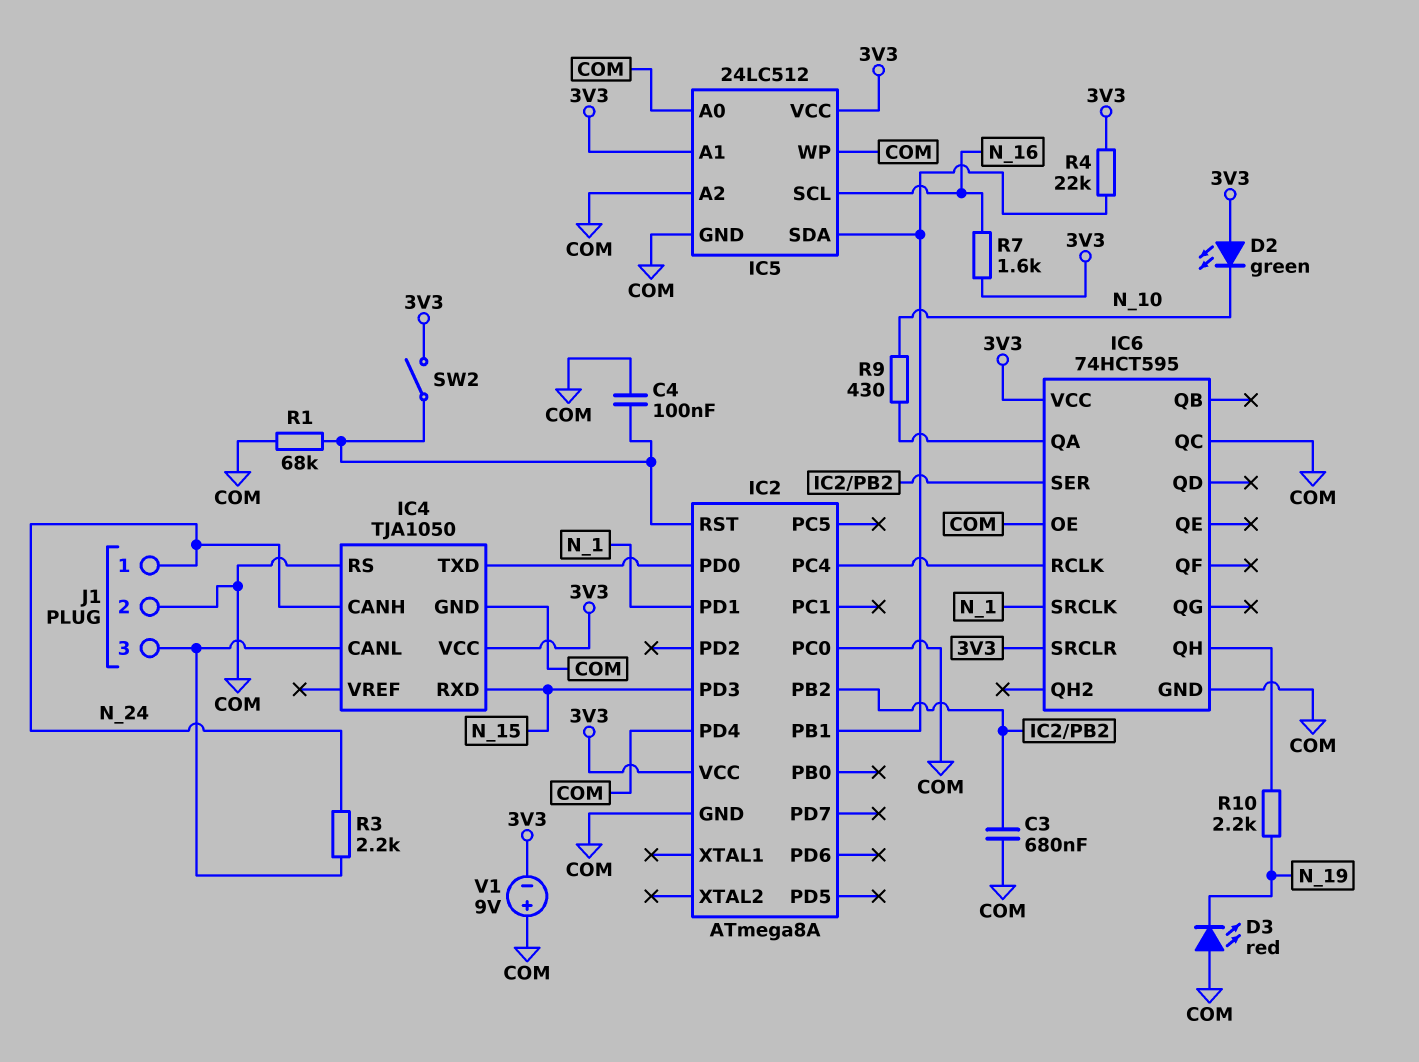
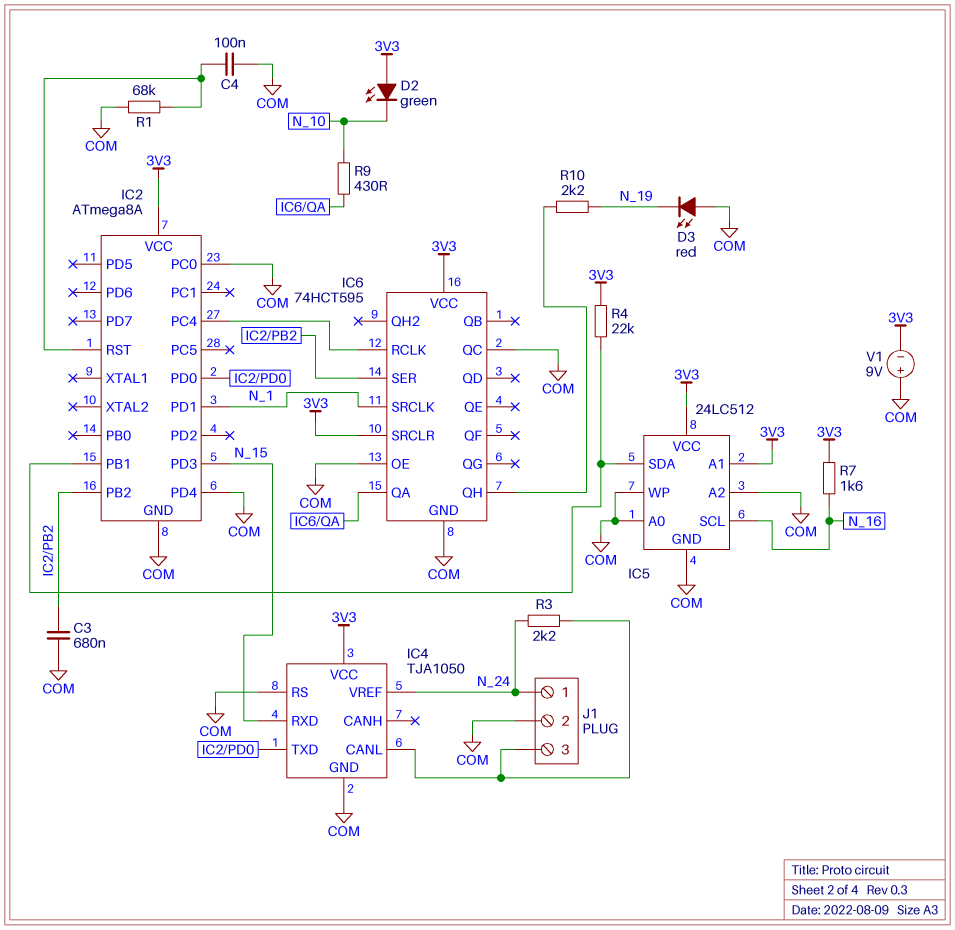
IC4 pin CANH: N_24 -> none
IC4 pin VREF: none -> N_24
SW2: switch (3V3, IC2/RST) -> none

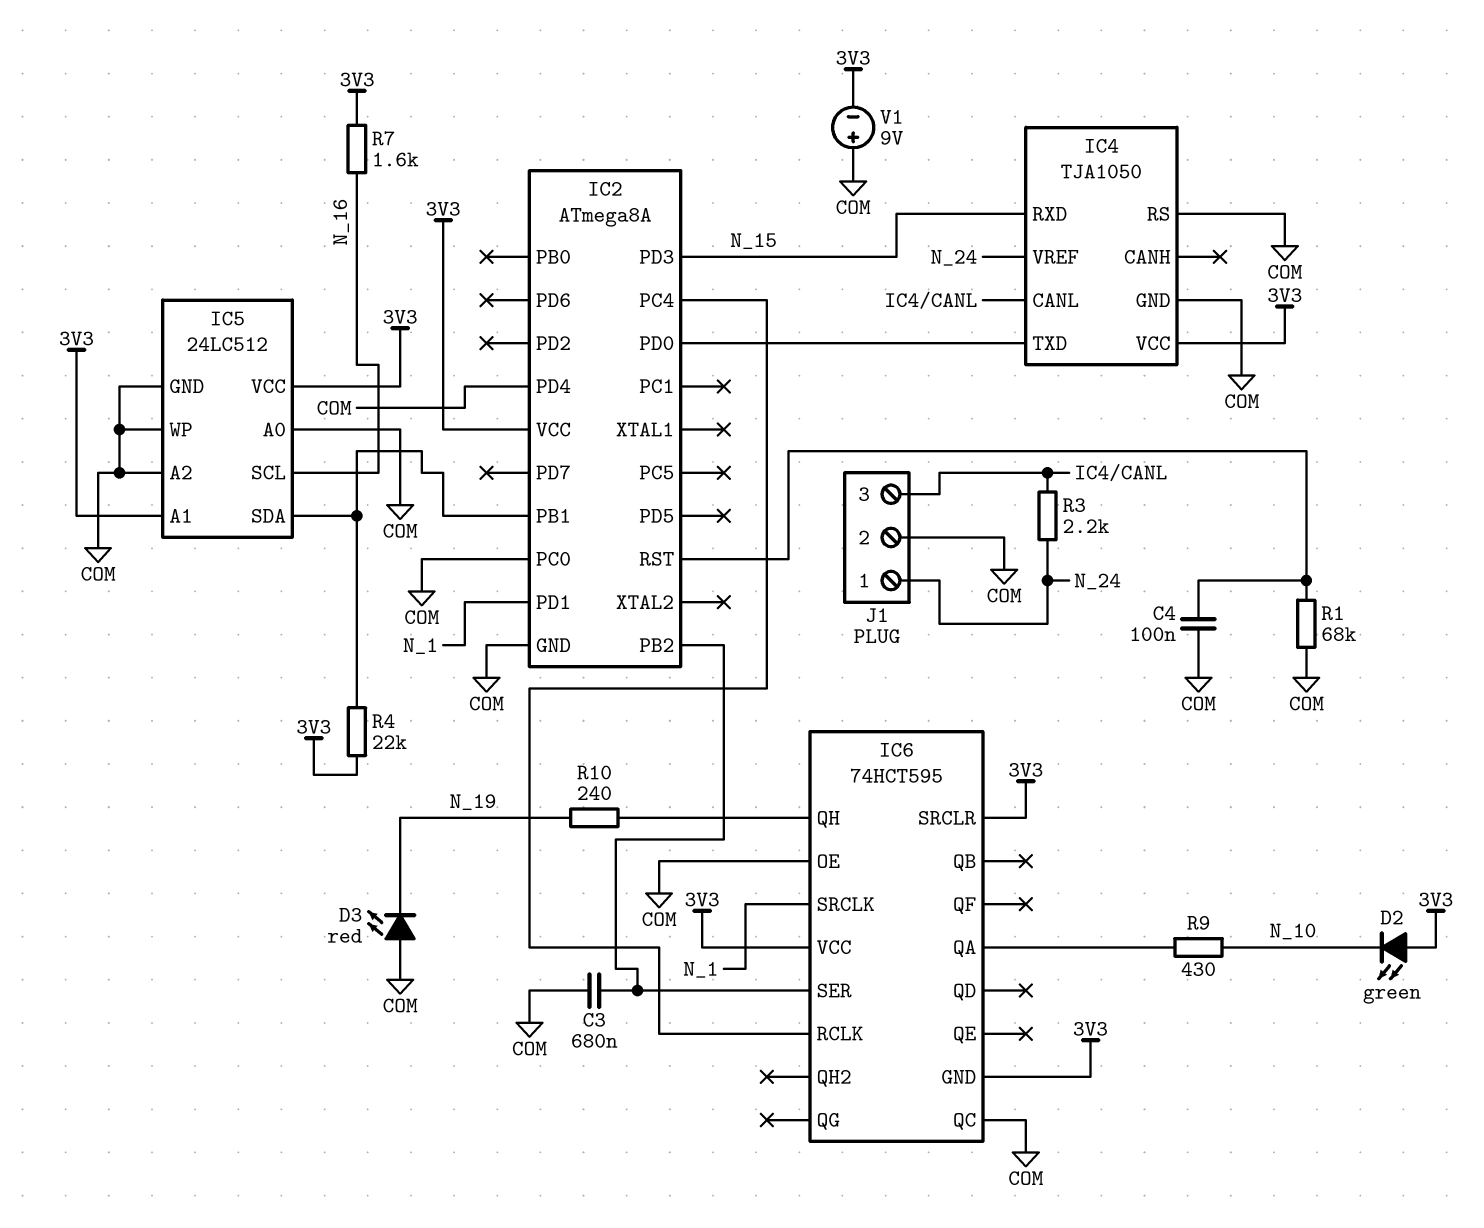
IC6 pin GND: COM -> 3V3
R10: 2.2k (IC6/QH, N_19) -> 240 (IC6/QH, N_19)

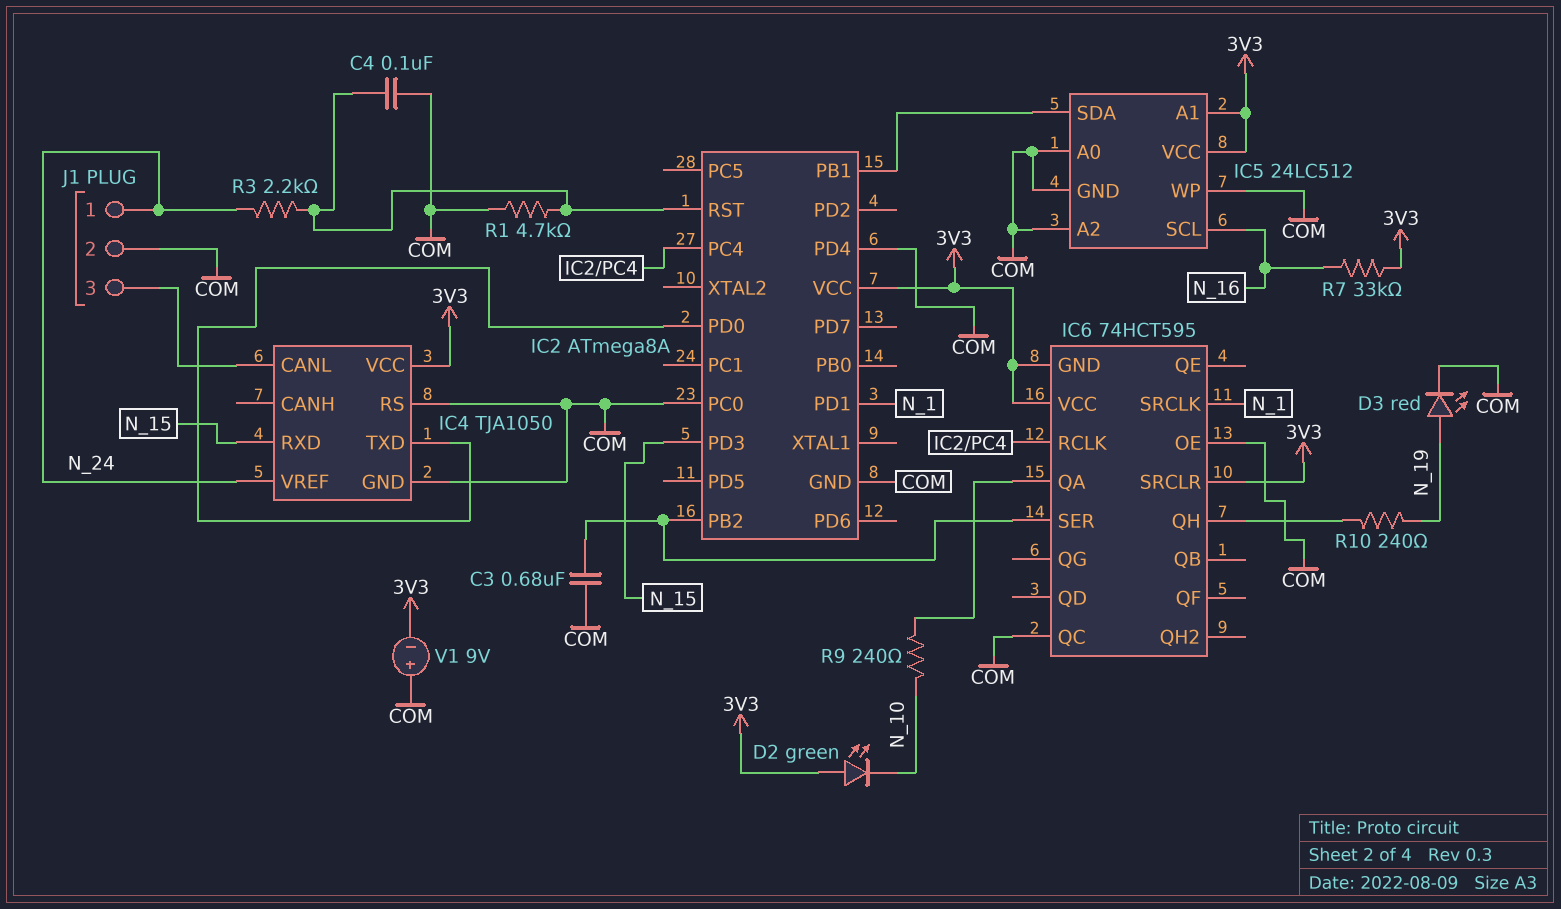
D3: LED red (A COM, K N_19) -> LED red (A N_19, K COM)
R1: 68k (COM, IC2/RST) -> 4.7k (COM, IC2/RST)
R3: 2.2k (IC4/CANL, N_24) -> 2.2k (IC2/RST, N_24)
R4: 22k (3V3, IC2/PB1) -> none
R7: 1.6k (3V3, N_16) -> 33k (3V3, N_16)
R9: 430 (IC6/QA, N_10) -> 240 (IC6/QA, N_10)

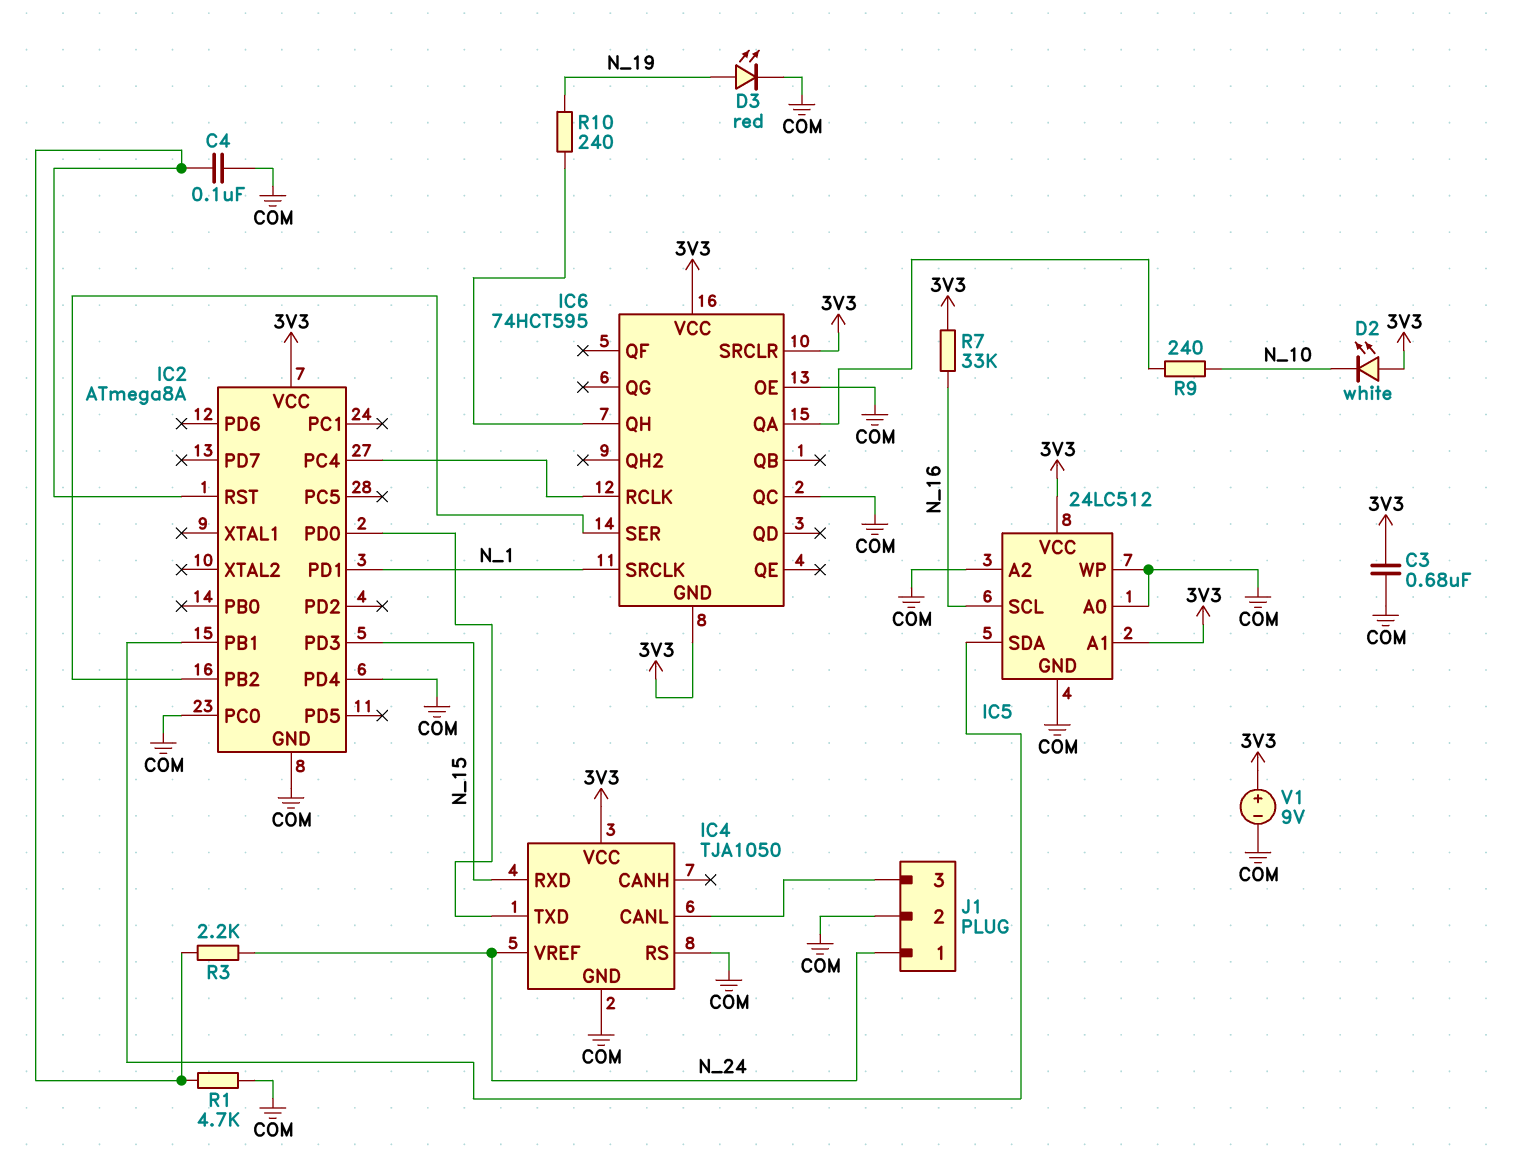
C3: 680nF (COM, IC2/PB2) -> 680nF (3V3, COM)
D2: LED green (A 3V3, K N_10) -> LED white (A 3V3, K N_10)
V1: 9V (plus COM, minus 3V3) -> 9V (plus 3V3, minus COM)

